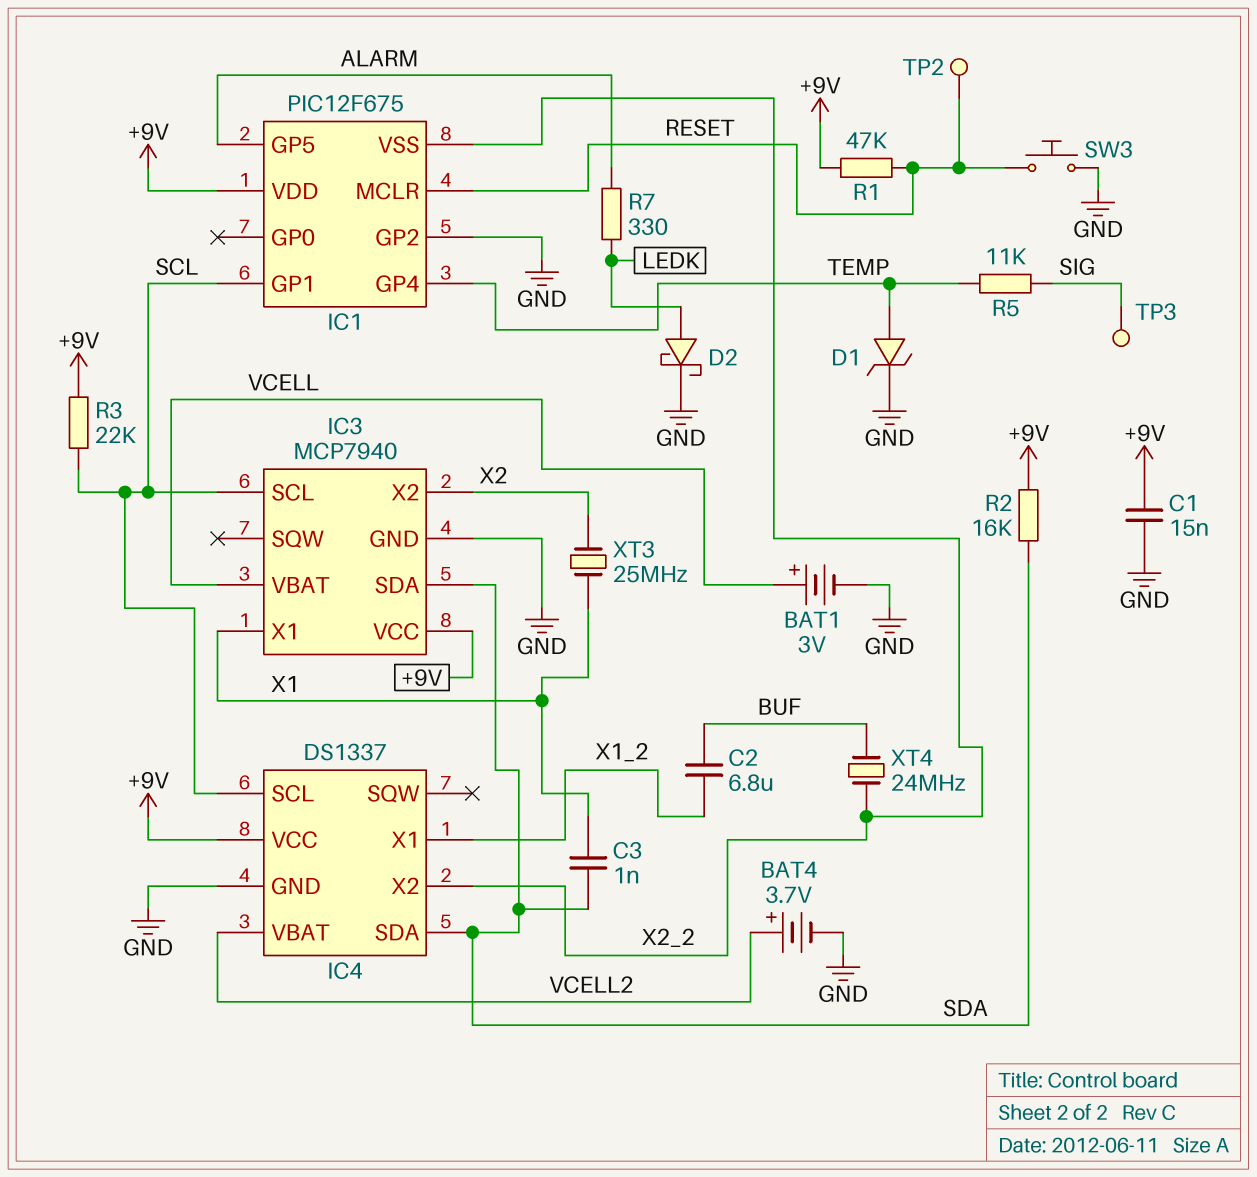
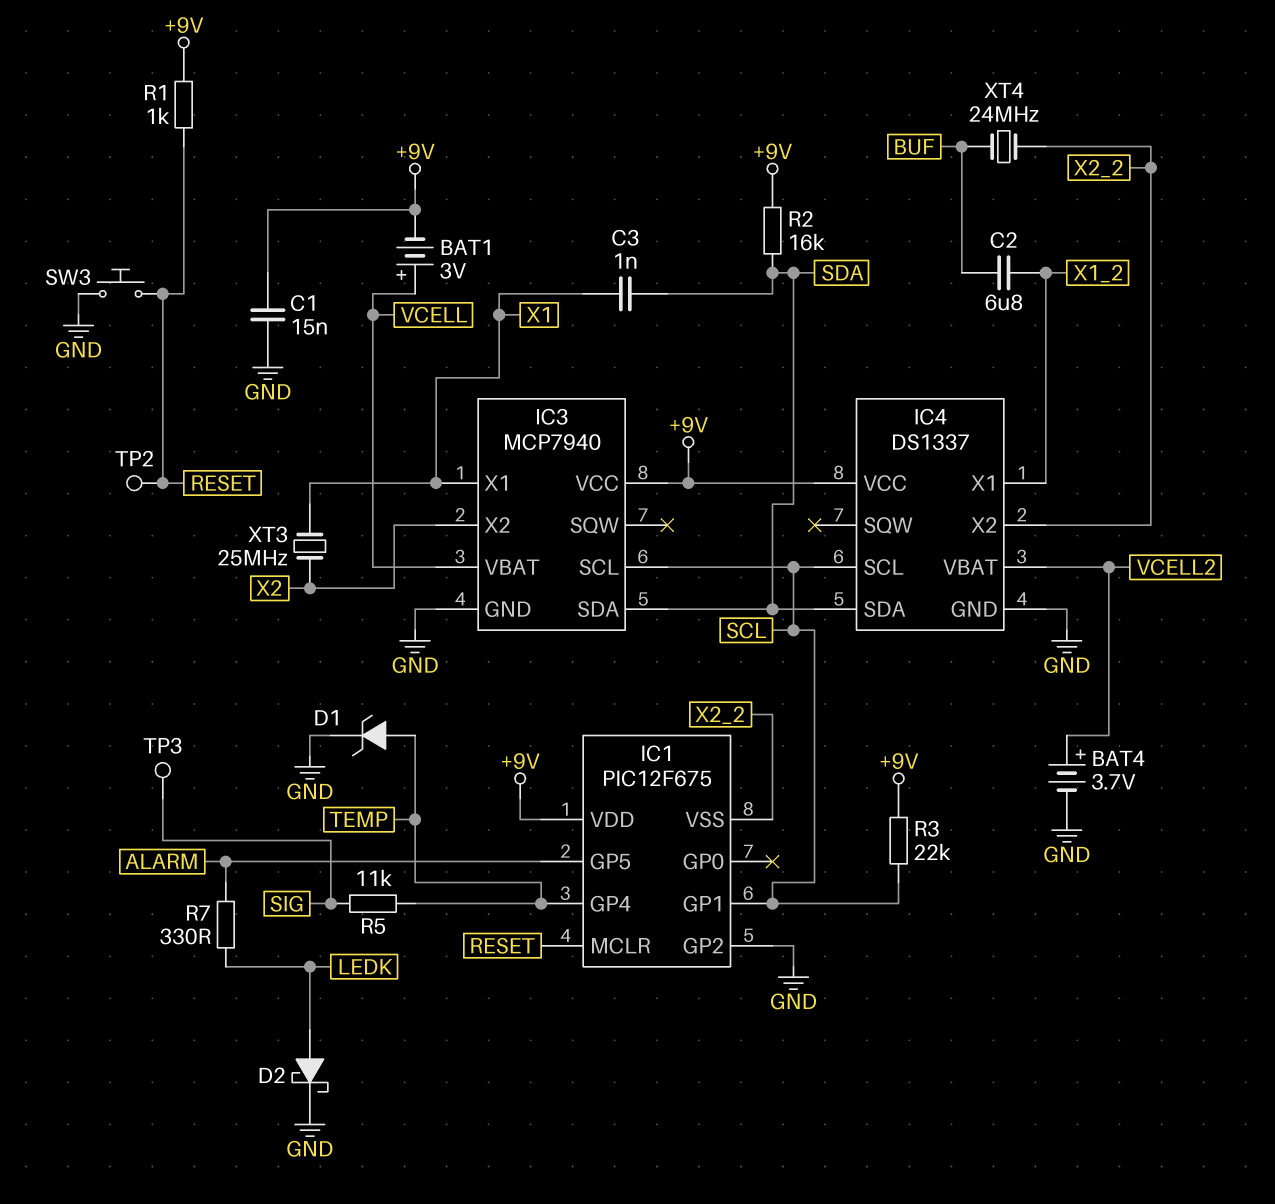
BAT1: 3V (plus VCELL, minus GND) -> 3V (plus VCELL, minus +9V)
R1: 47k (+9V, RESET) -> 1k (+9V, RESET)

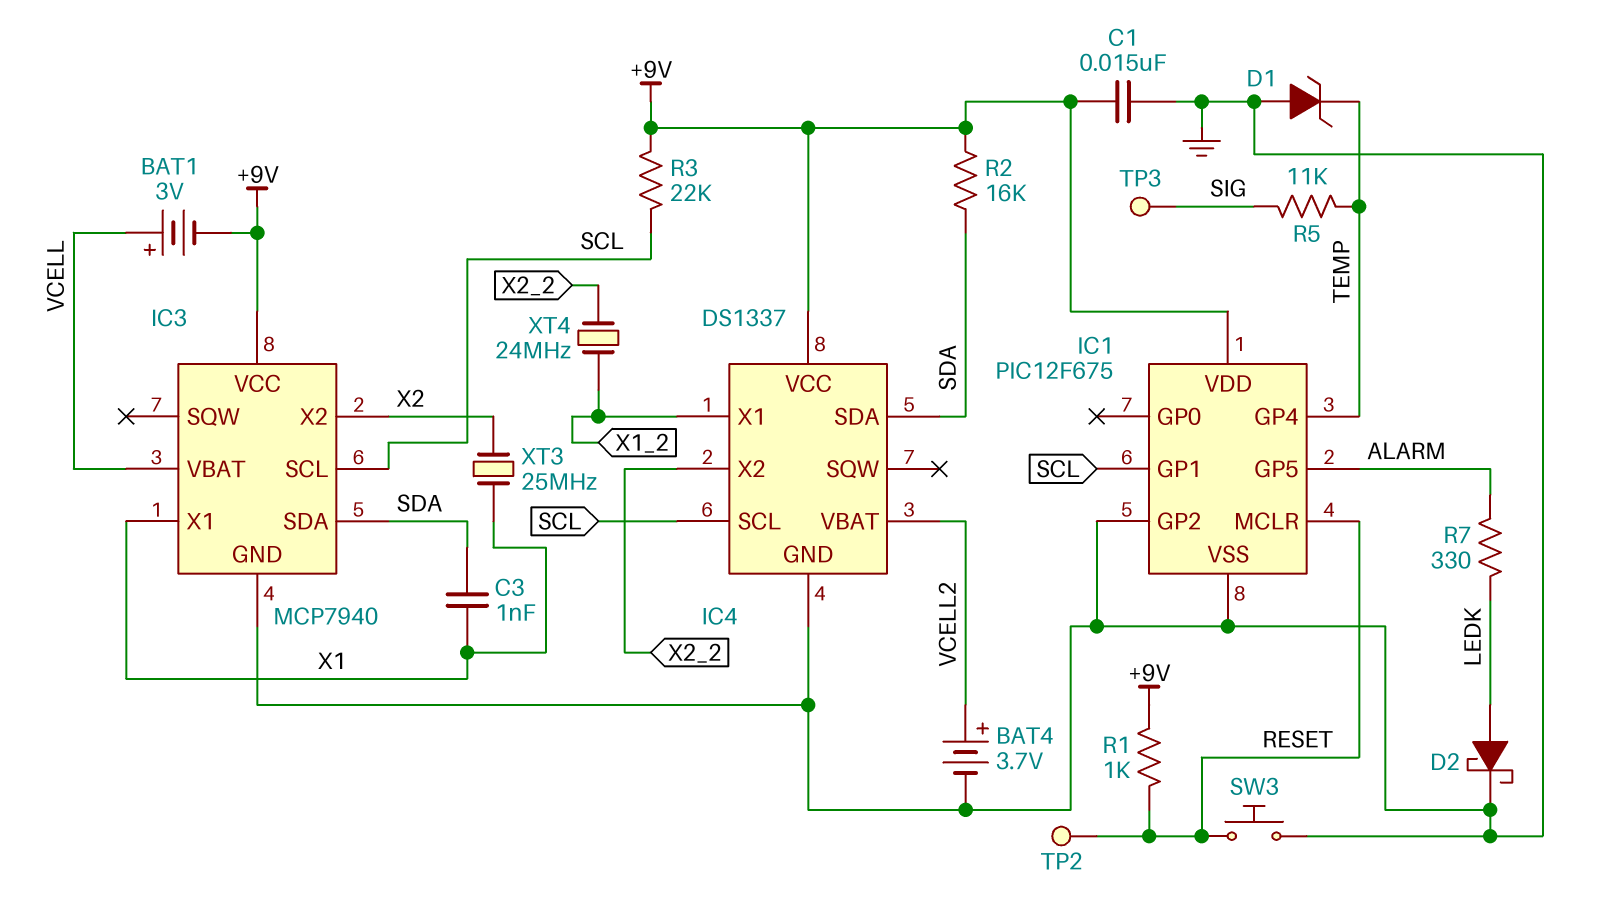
C2: 6.8uF (BUF, X1_2) -> none
D1: zener (A TEMP, K GND) -> zener (A GND, K TEMP)
IC1 pin VSS: X2_2 -> GND
XT4: 24MHz (BUF, X2_2) -> 24MHz (X1_2, X2_2)

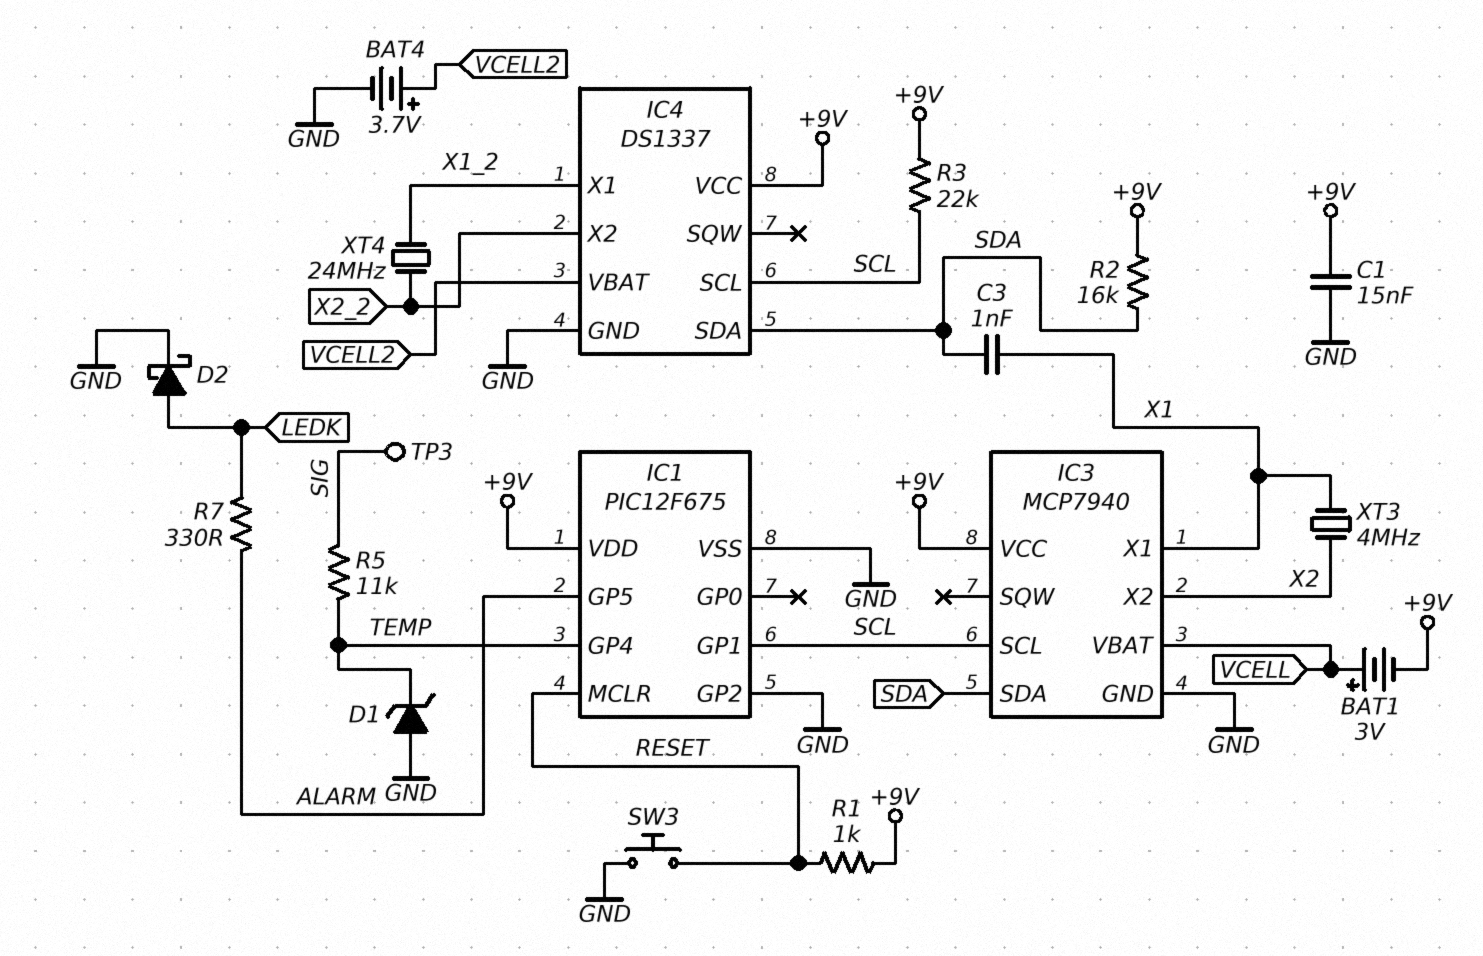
TP2: test point (RESET) -> none
XT3: 25MHz (X1, X2) -> 4MHz (X1, X2)

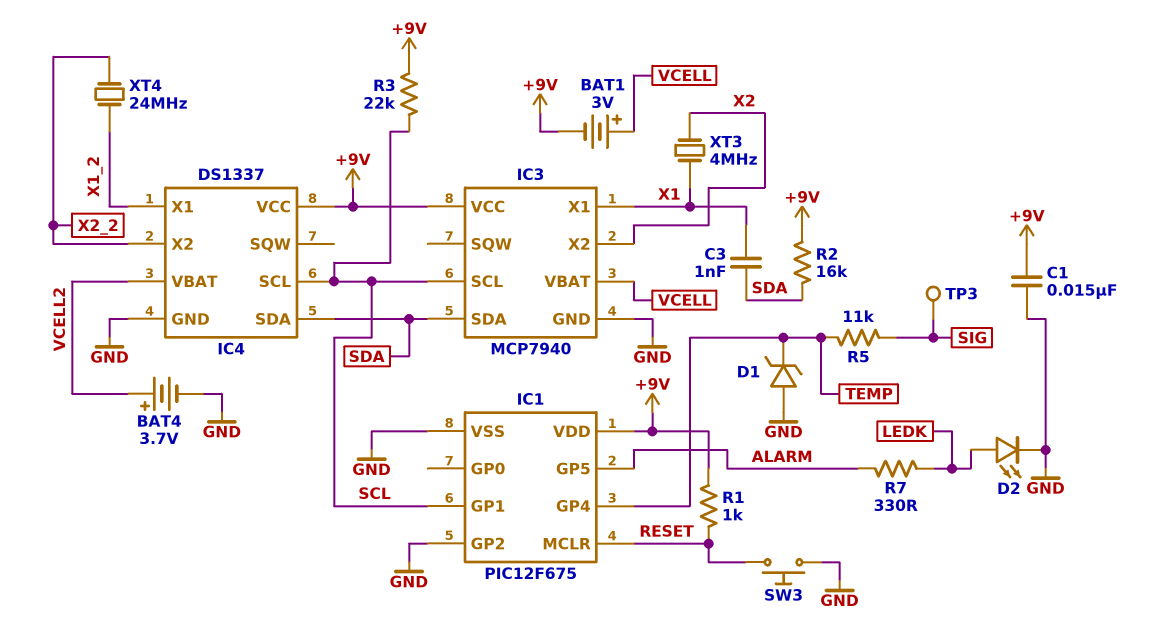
D2: schottky (A LEDK, K GND) -> LED (A LEDK, K GND)

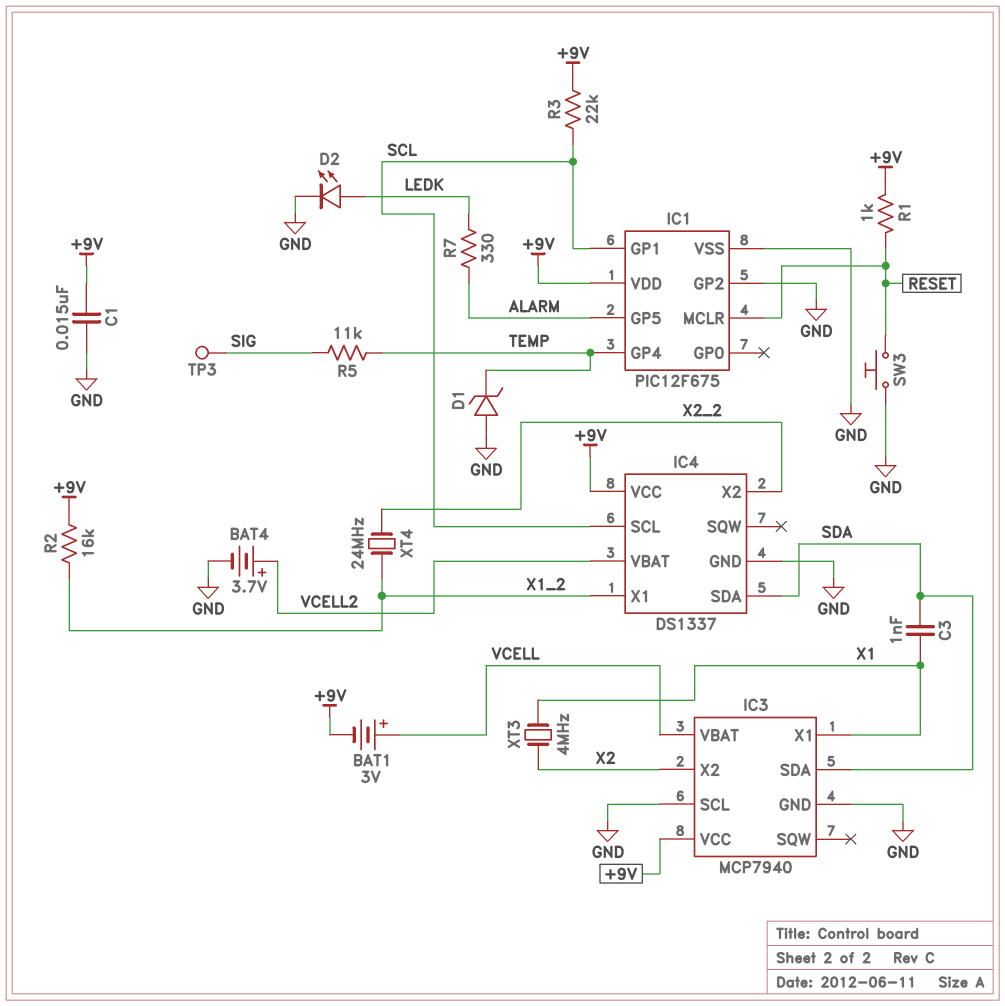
IC3 pin SCL: SCL -> GND
R2: 16k (+9V, SDA) -> 16k (+9V, X1_2)

